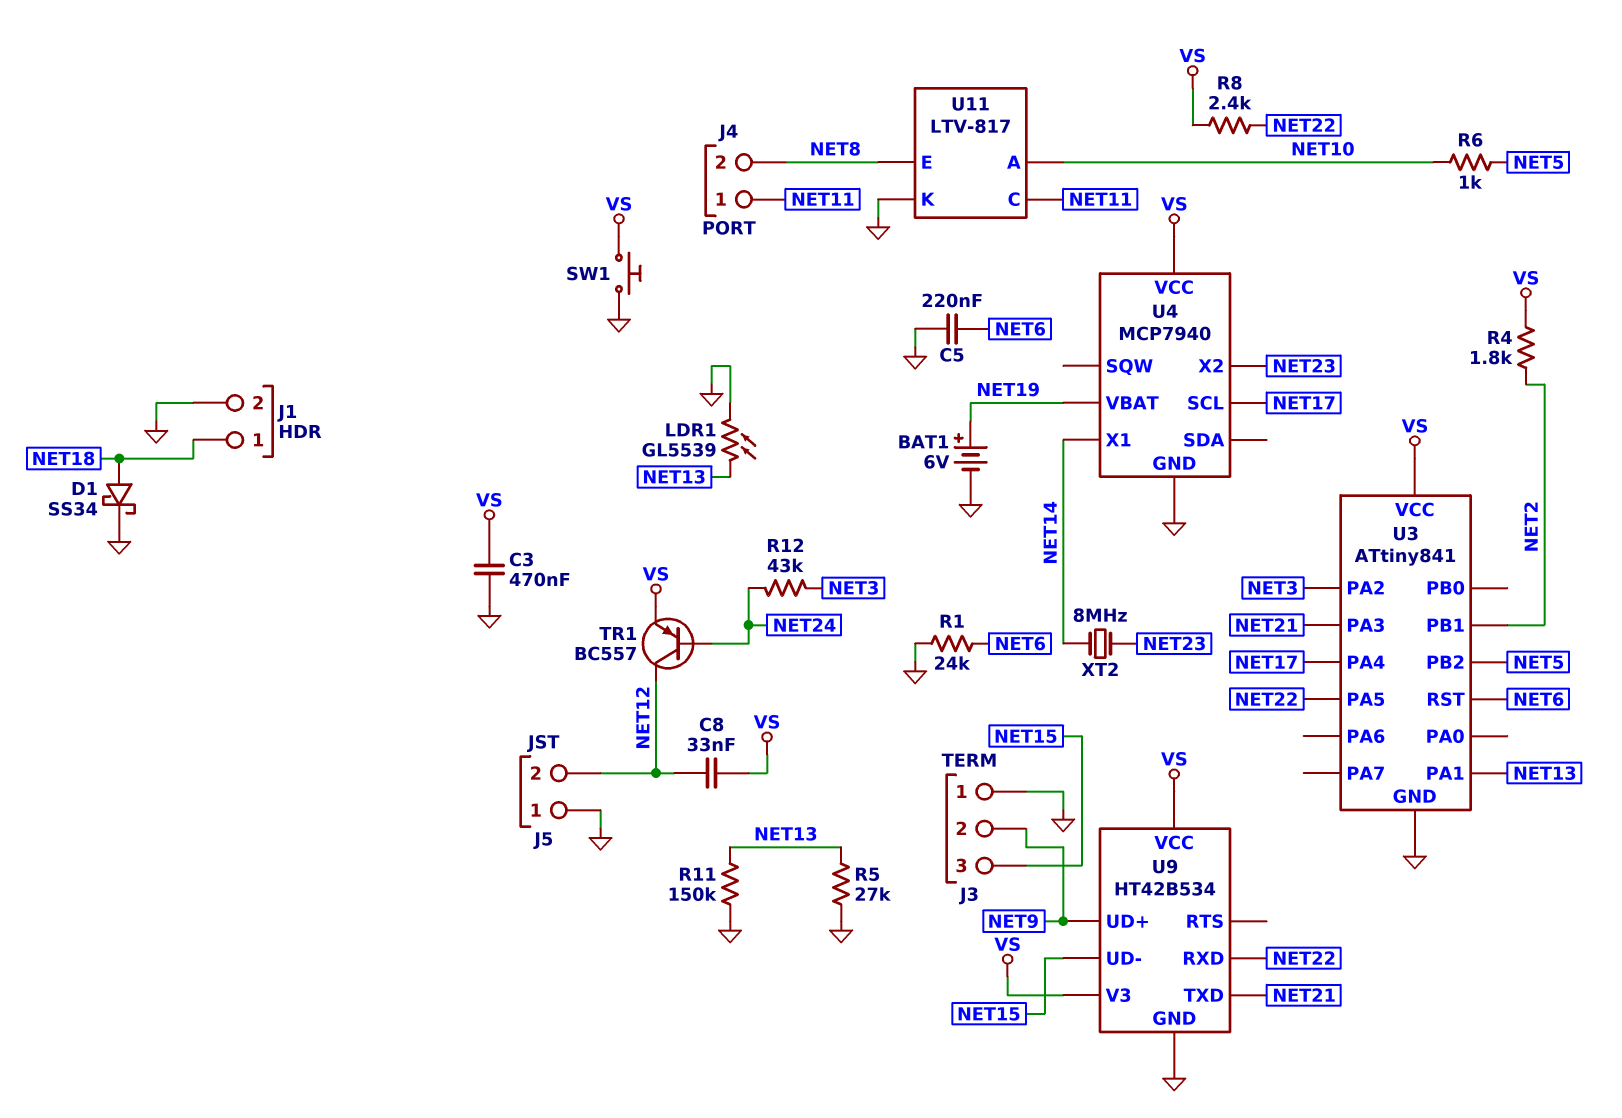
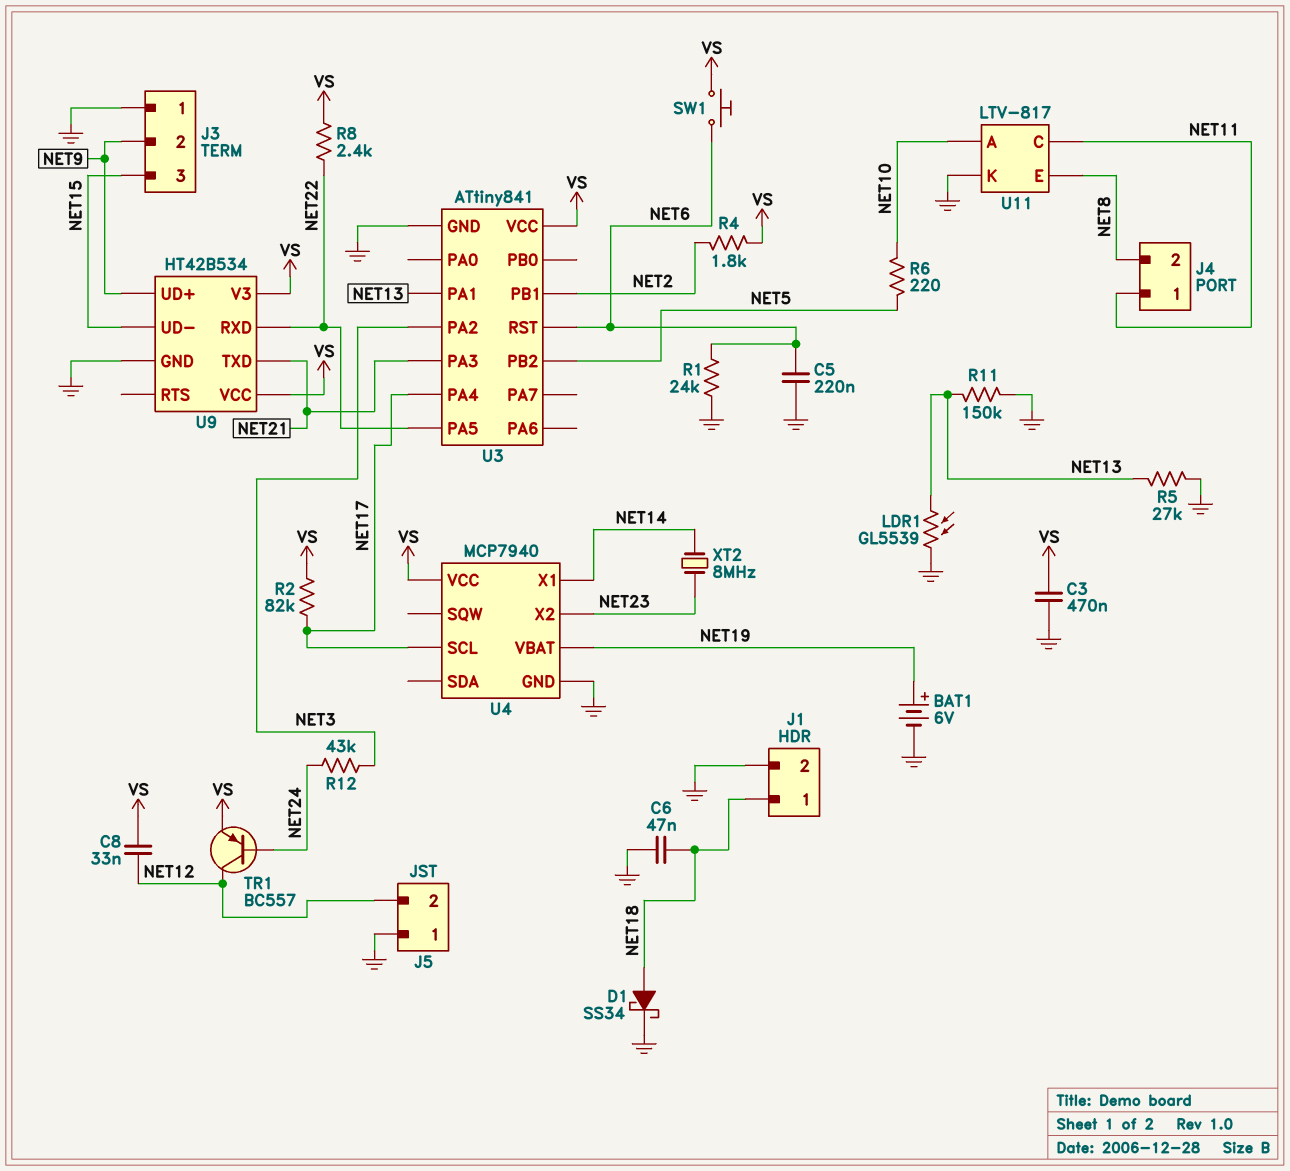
C6: none -> 47nF (GND, NET18)
R2: none -> 82k (NET17, VS)
R6: 1k (NET5, NET10) -> 220 (NET5, NET10)
SW1: button (GND, VS) -> button (NET6, VS)

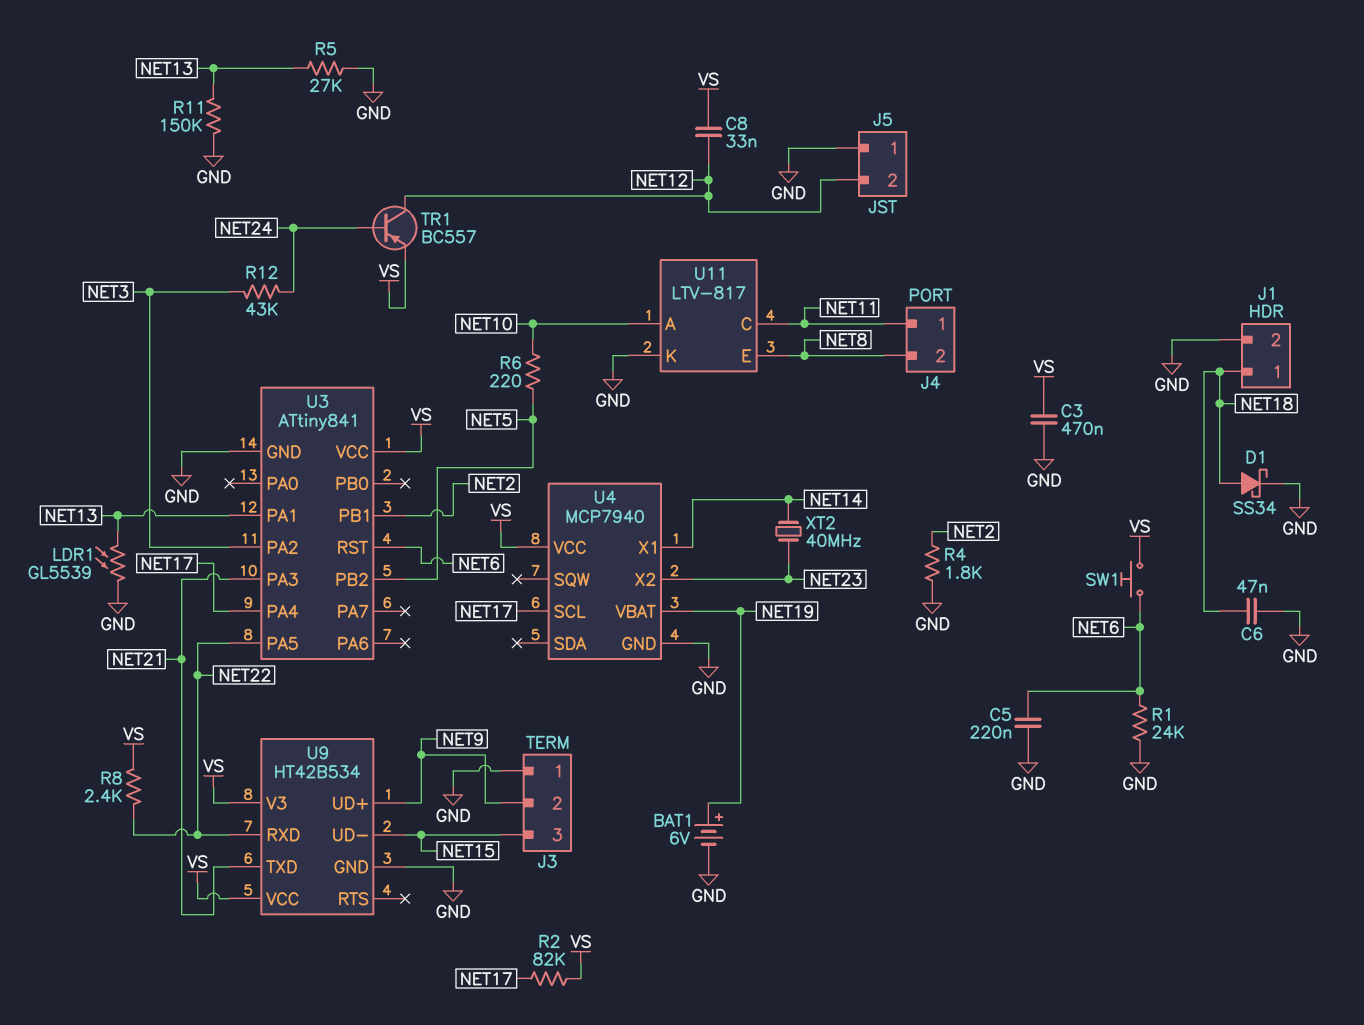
R4: 1.8k (NET2, VS) -> 1.8k (GND, NET2)
XT2: 8MHz (NET14, NET23) -> 40MHz (NET14, NET23)

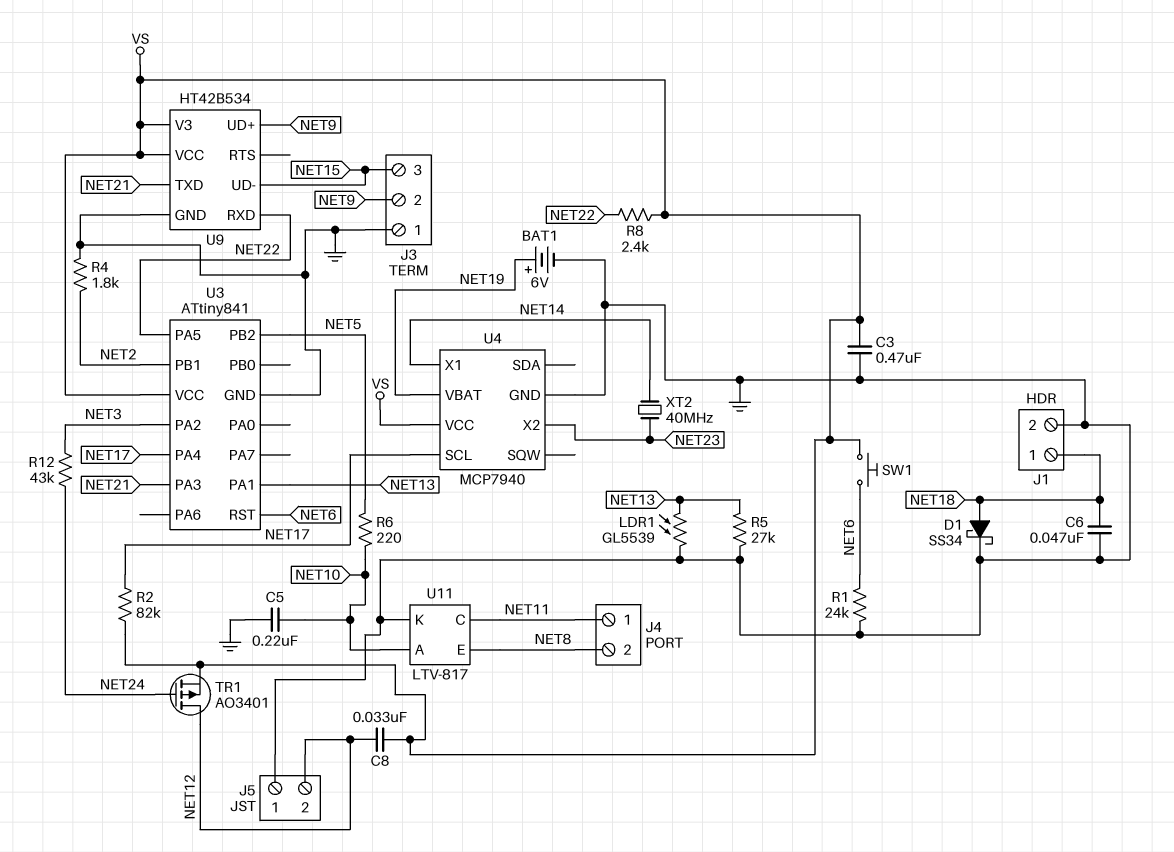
C5: 220nF (GND, NET6) -> 220nF (GND, NET10)
R11: 150k (GND, NET13) -> none
TR1: PNP BC557 (B NET24, C NET12, E VS) -> PMOS AO3401 (G NET24, D NET12, S VS)

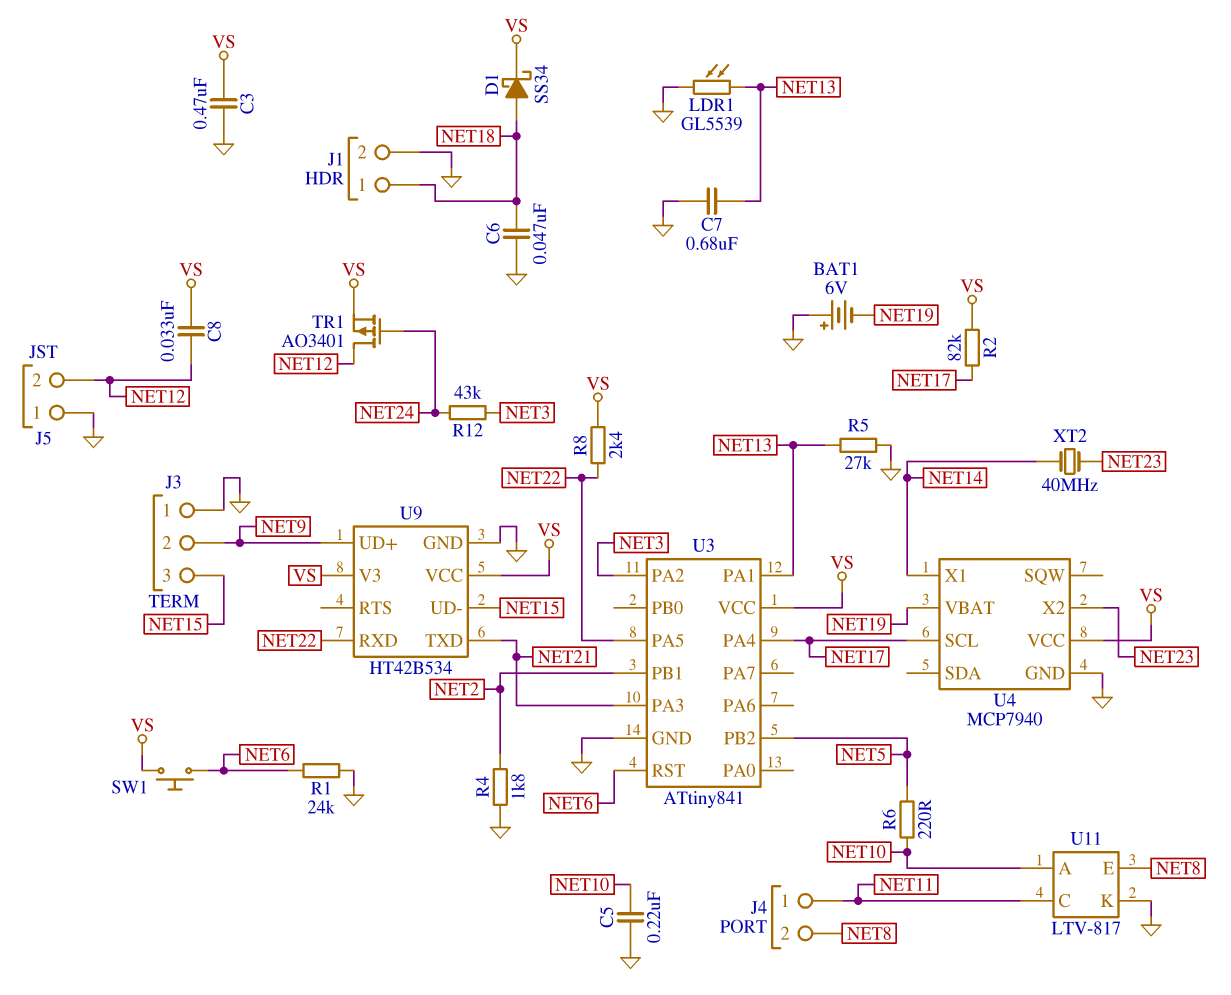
BAT1: 6V (plus NET19, minus GND) -> 6V (plus GND, minus NET19)
C7: none -> 680nF (GND, NET13)
D1: schottky SS34 (A NET18, K GND) -> schottky SS34 (A NET18, K VS)

